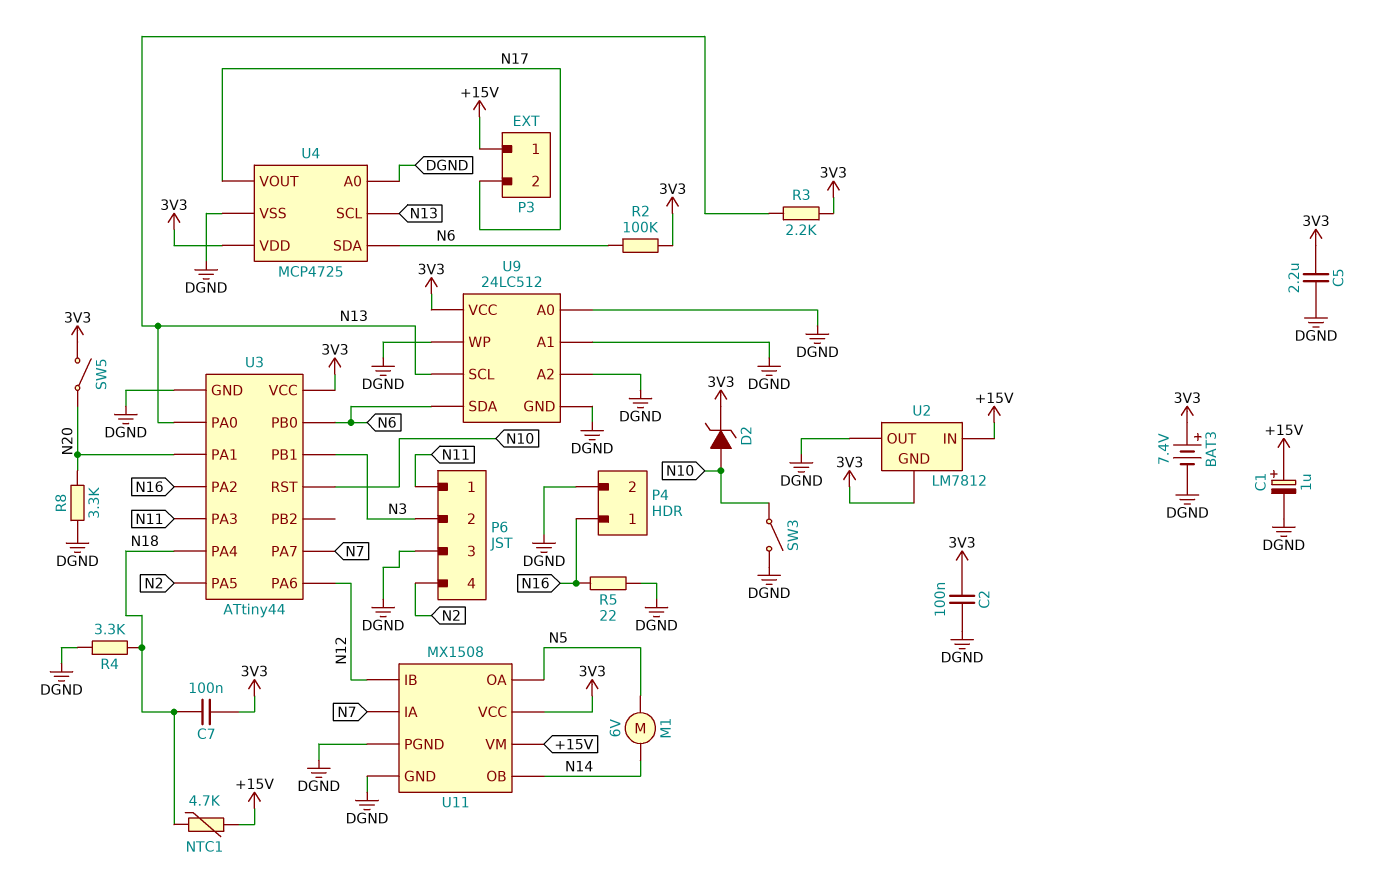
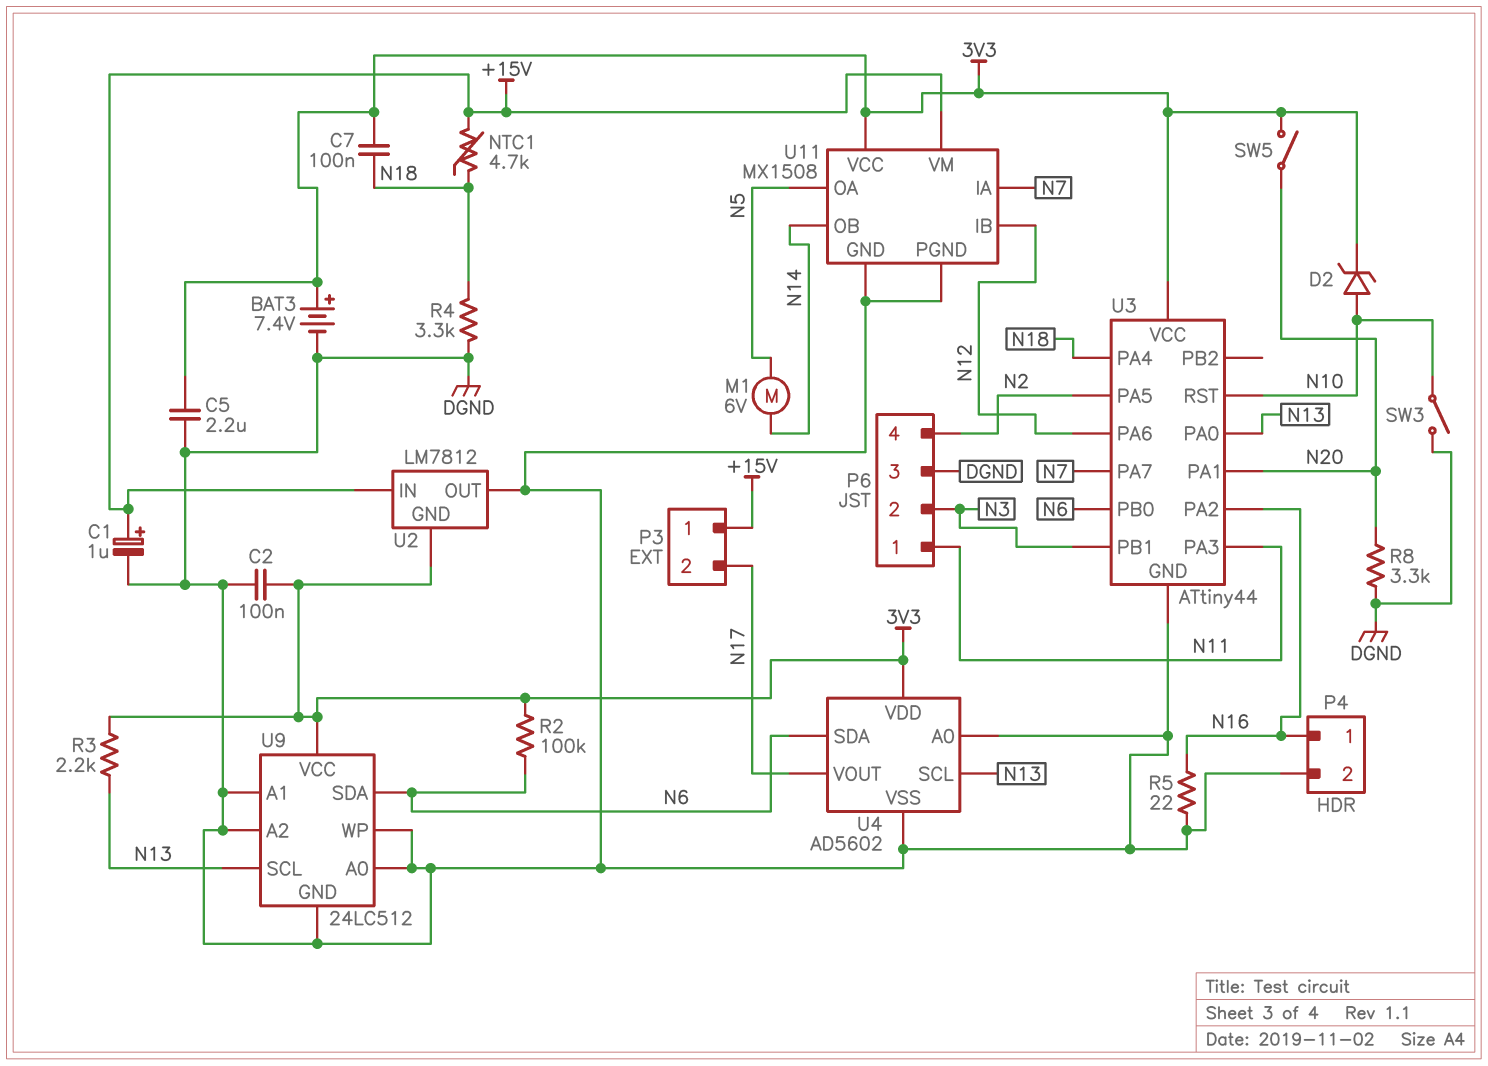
U4: MCP4725 -> AD5602

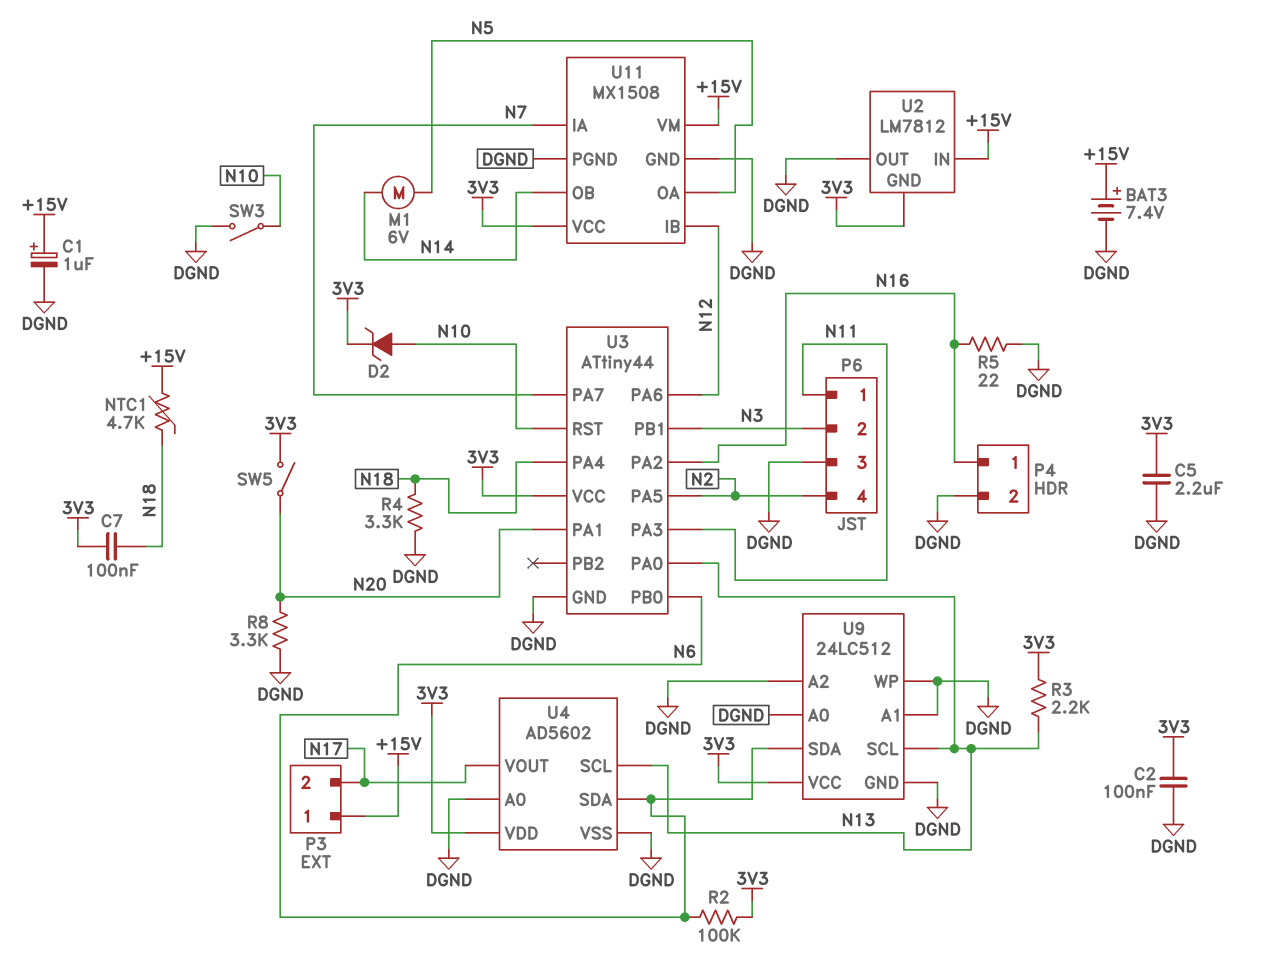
BAT3: 7.4V (plus 3V3, minus DGND) -> 7.4V (plus +15V, minus DGND)

